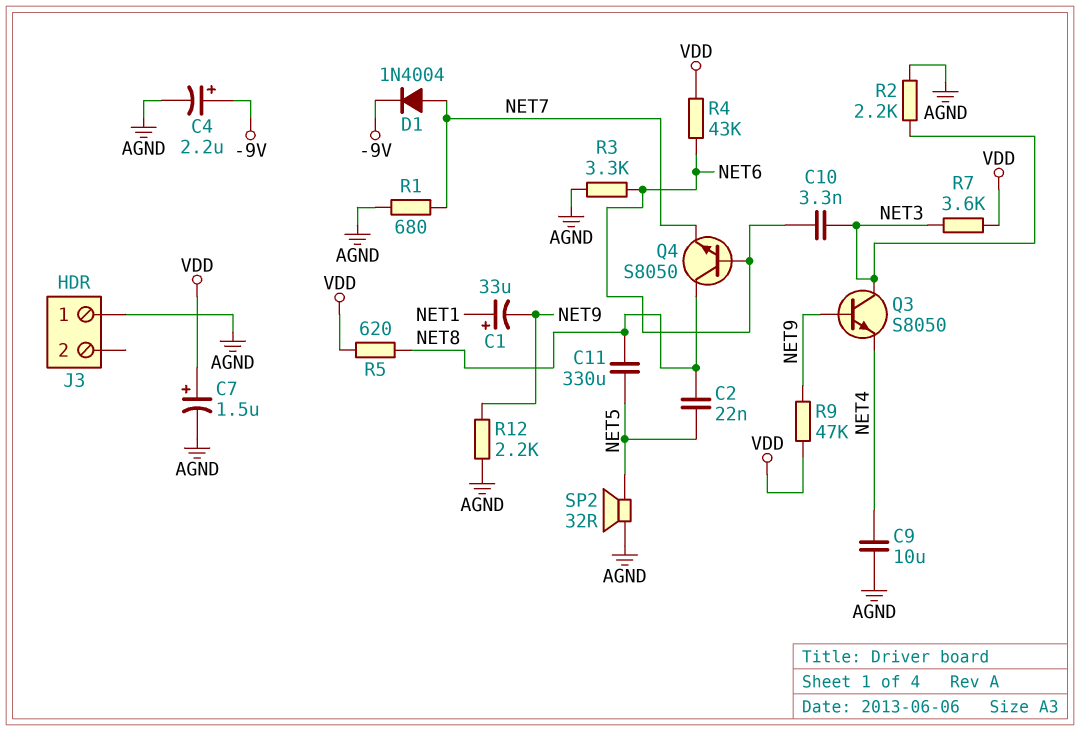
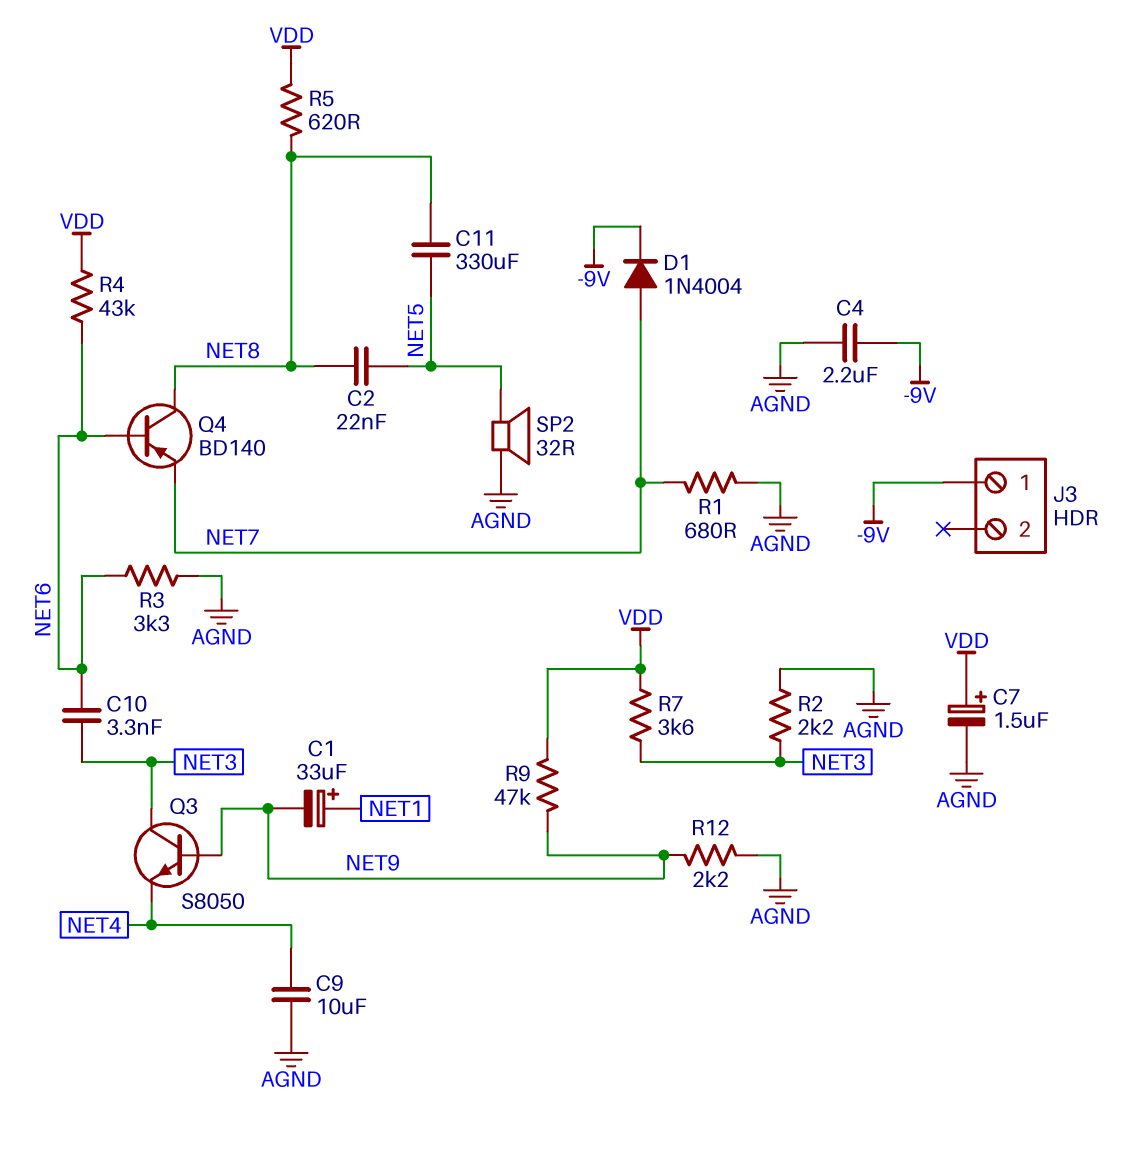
C4: 2.2uF (plus -9V, minus AGND) -> 2.2uF (-9V, AGND)
J3 pin 1: AGND -> -9V
Q4: NPN S8050 (B NET6, C NET8, E NET7) -> PNP BD140 (B NET6, C NET8, E NET7)

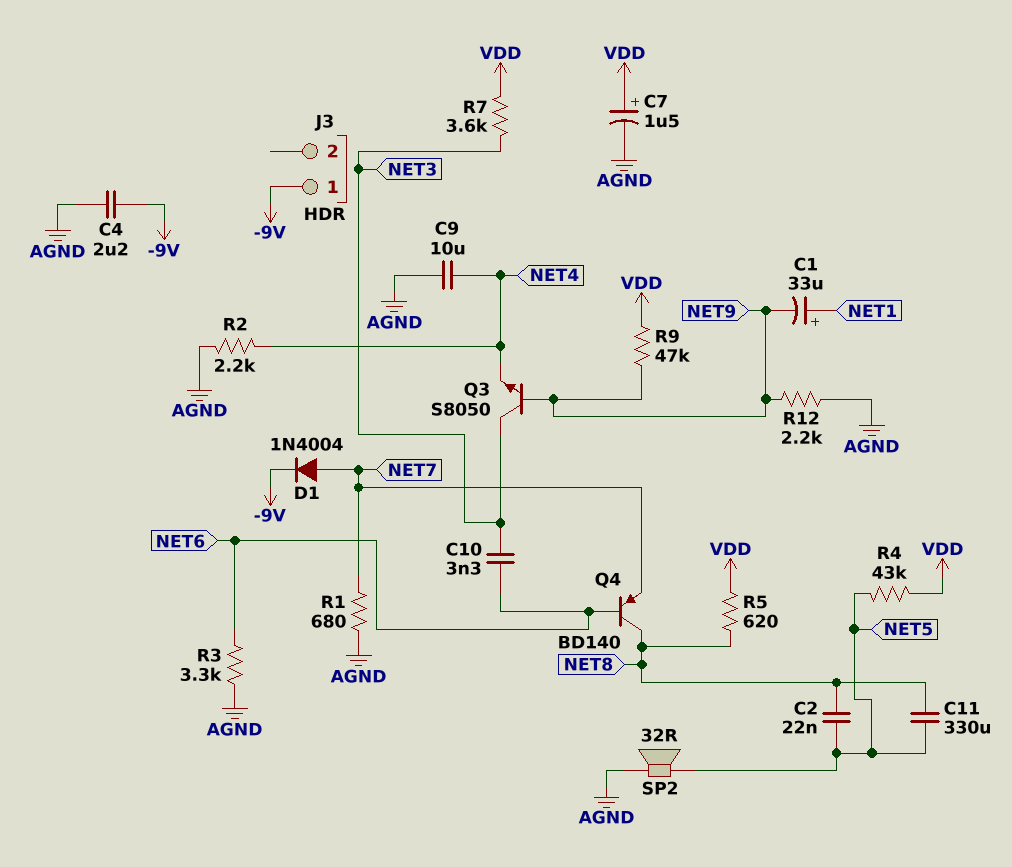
R2: 2.2k (AGND, NET3) -> 2.2k (AGND, NET4)
R4: 43k (NET6, VDD) -> 43k (NET5, VDD)

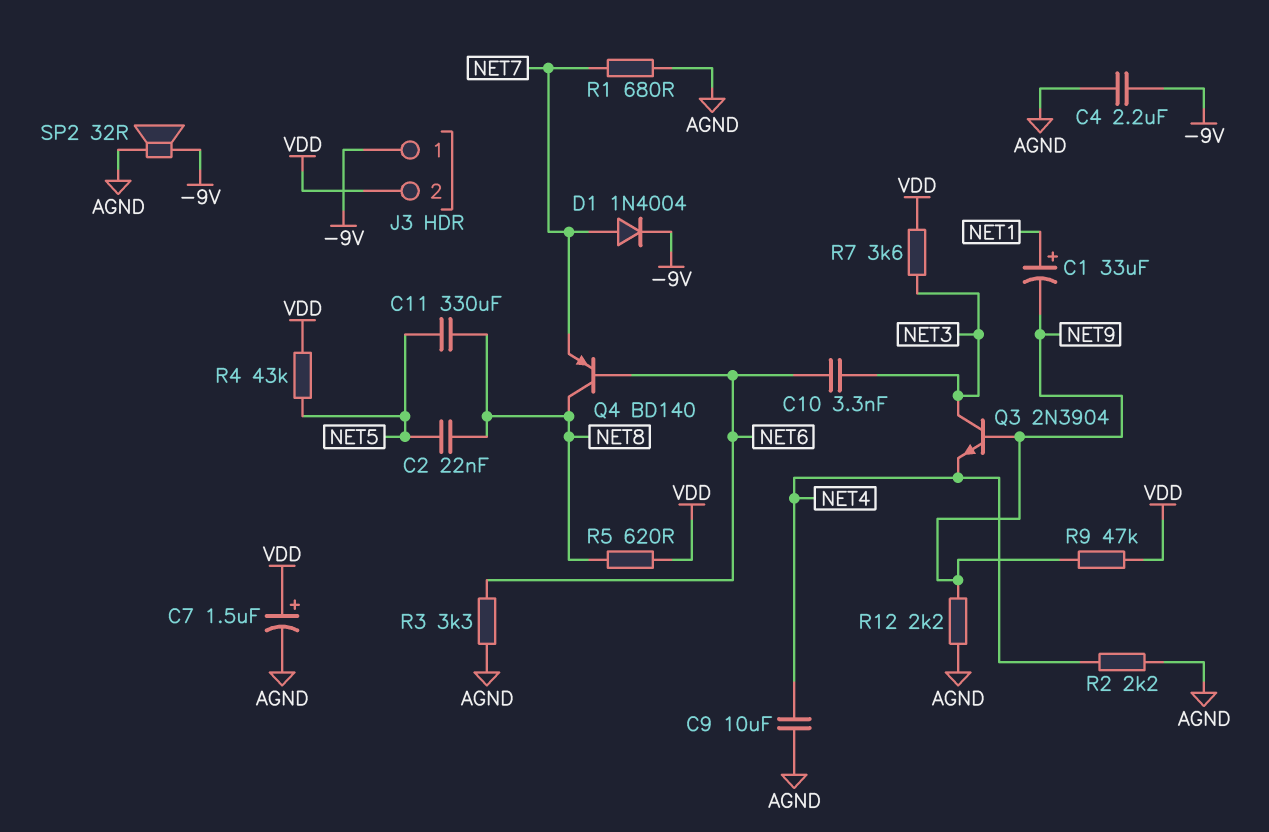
J3 pin 2: none -> VDD
Q3: NPN S8050 (B NET9, C NET3, E NET4) -> NPN 2N3904 (B NET9, C NET3, E NET4)
SP2: speaker 32R (AGND, NET5) -> speaker 32R (-9V, AGND)

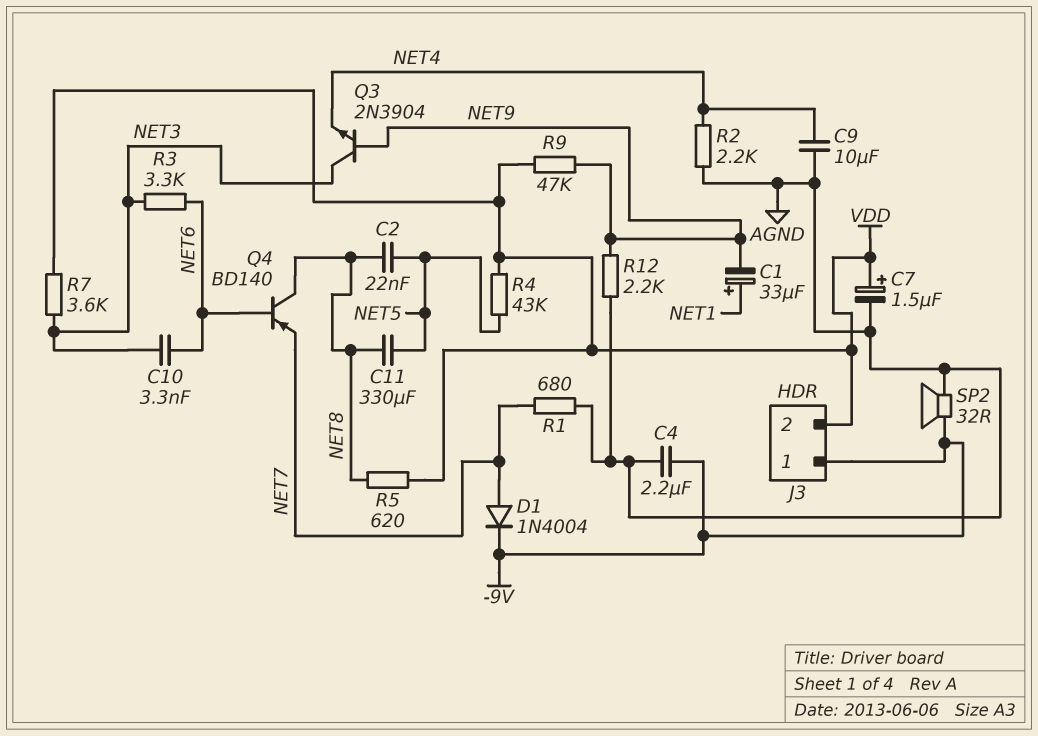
R3: 3.3k (AGND, NET6) -> 3.3k (NET3, NET6)

